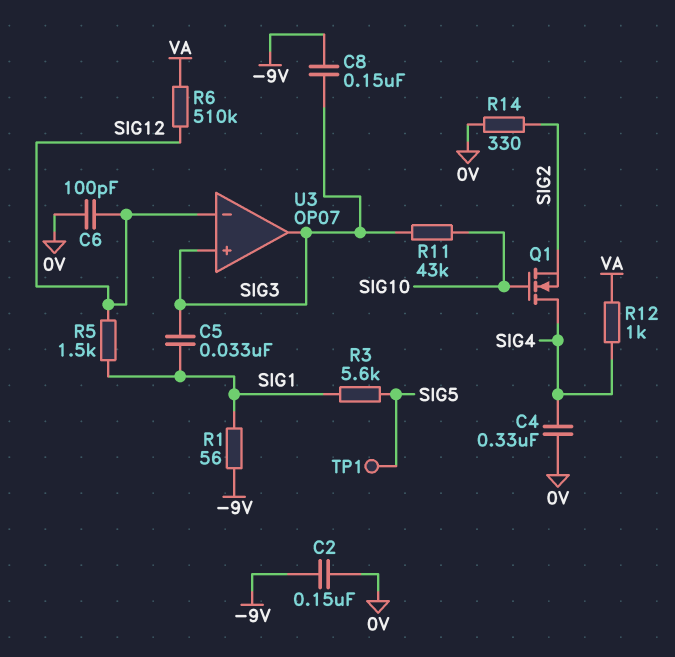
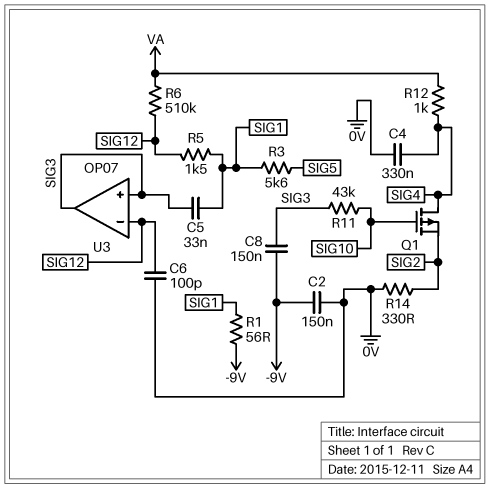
Q1: NMOS (G SIG10, D SIG4, S SIG2) -> PMOS (G SIG10, D SIG4, S SIG2)
TP1: test point (SIG5) -> none

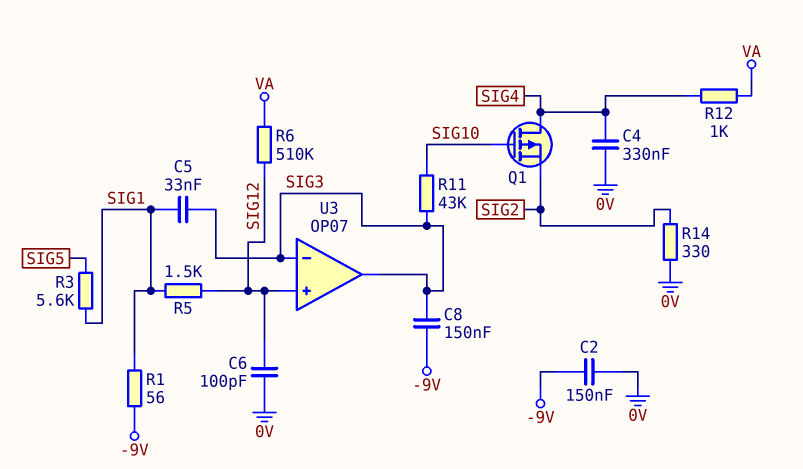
U3 pin in+: SIG3 -> SIG12
U3 pin in-: SIG12 -> SIG3

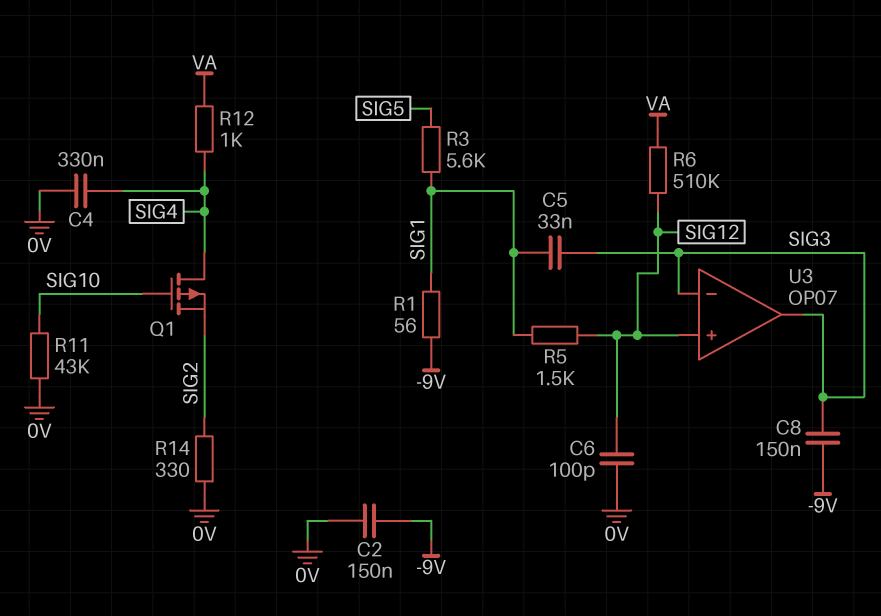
R11: 43k (SIG3, SIG10) -> 43k (0V, SIG10)

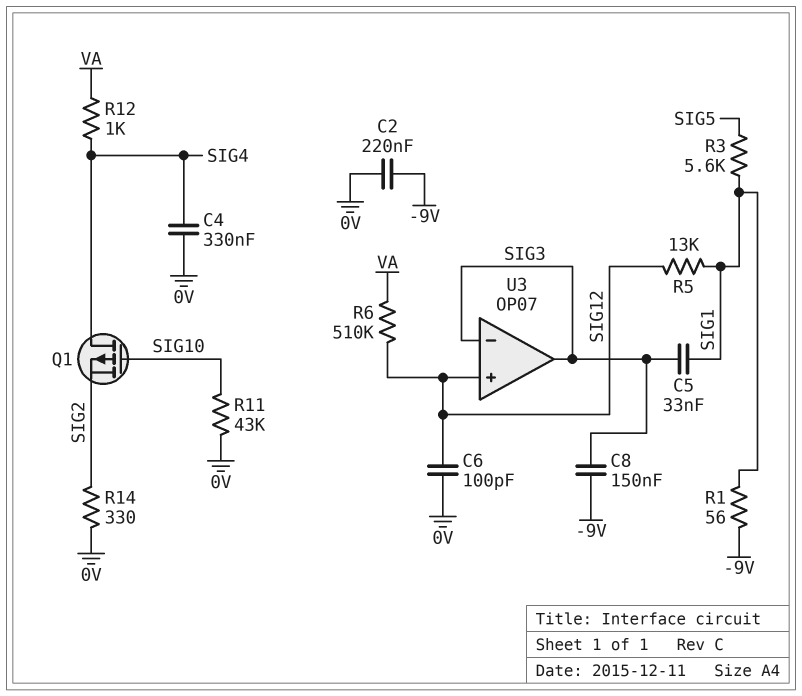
C2: 150nF (-9V, 0V) -> 220nF (-9V, 0V)
R5: 1.5k (SIG1, SIG12) -> 13k (SIG1, SIG12)

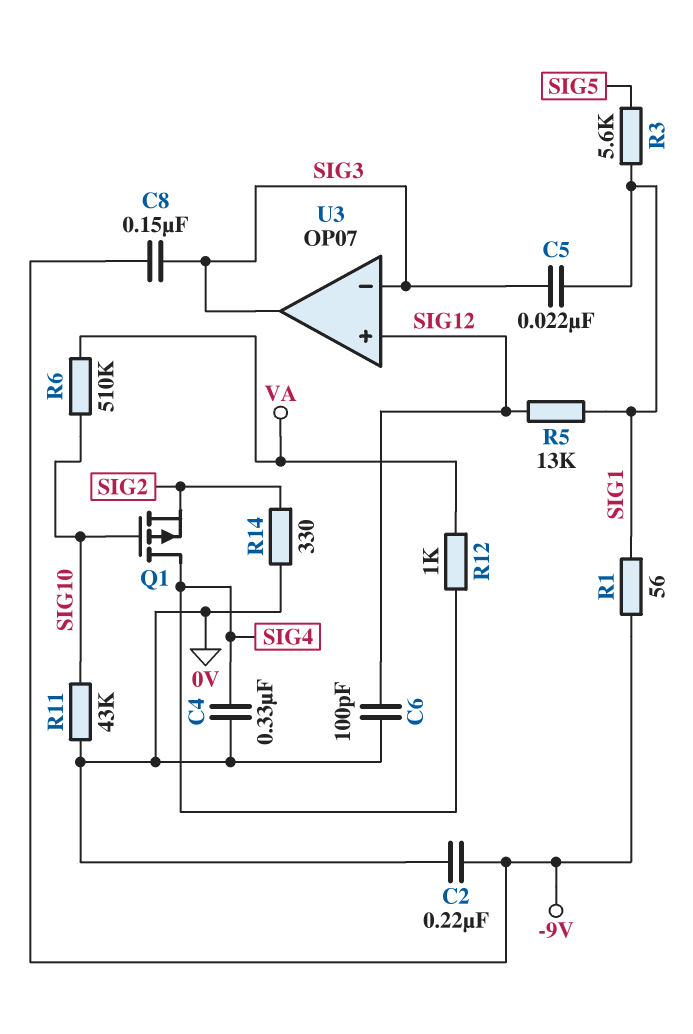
C5: 33nF (SIG1, SIG3) -> 22nF (SIG1, SIG3)
R6: 510k (SIG12, VA) -> 510k (SIG10, VA)

